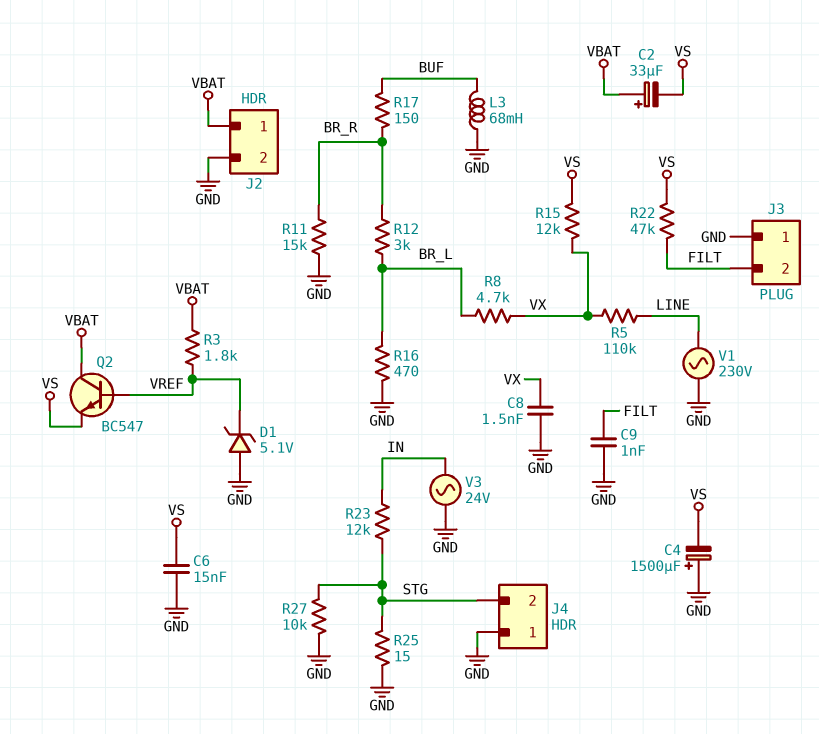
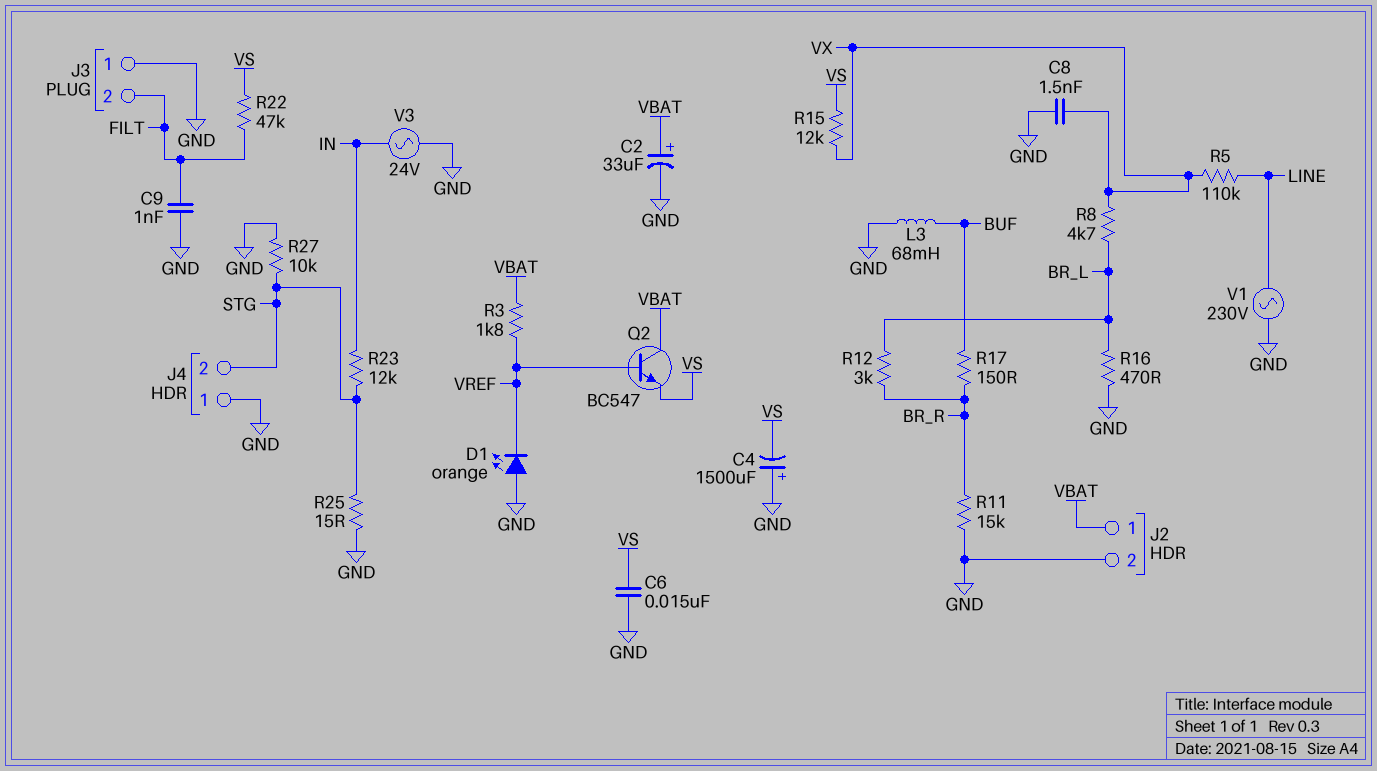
C2: 33uF (plus VBAT, minus VS) -> 33uF (plus VBAT, minus GND)
D1: zener 5.1V (A GND, K VREF) -> LED orange (A GND, K VREF)

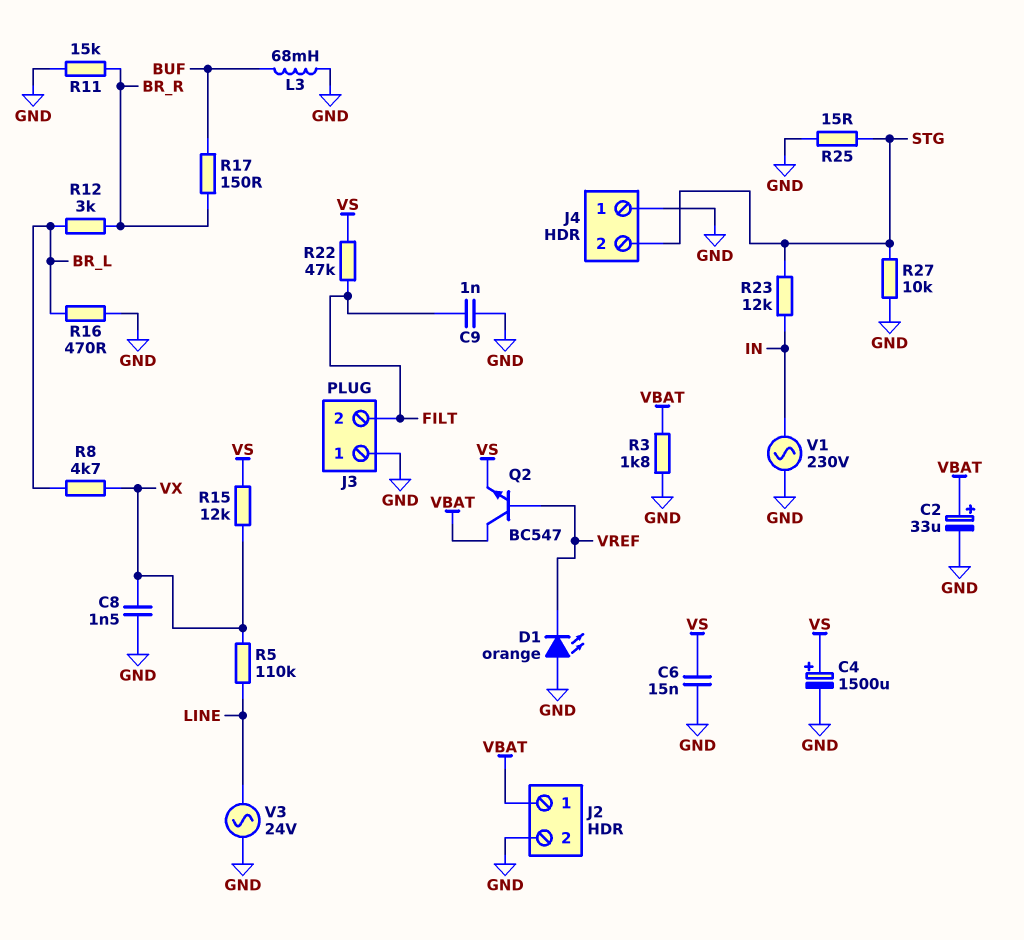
C4: 1500uF (plus GND, minus VS) -> 1500uF (plus VS, minus GND)
R3: 1.8k (VBAT, VREF) -> 1.8k (GND, VBAT)
V1: AC 230V (GND, LINE) -> AC 230V (GND, IN)
V3: AC 24V (GND, IN) -> AC 24V (GND, LINE)

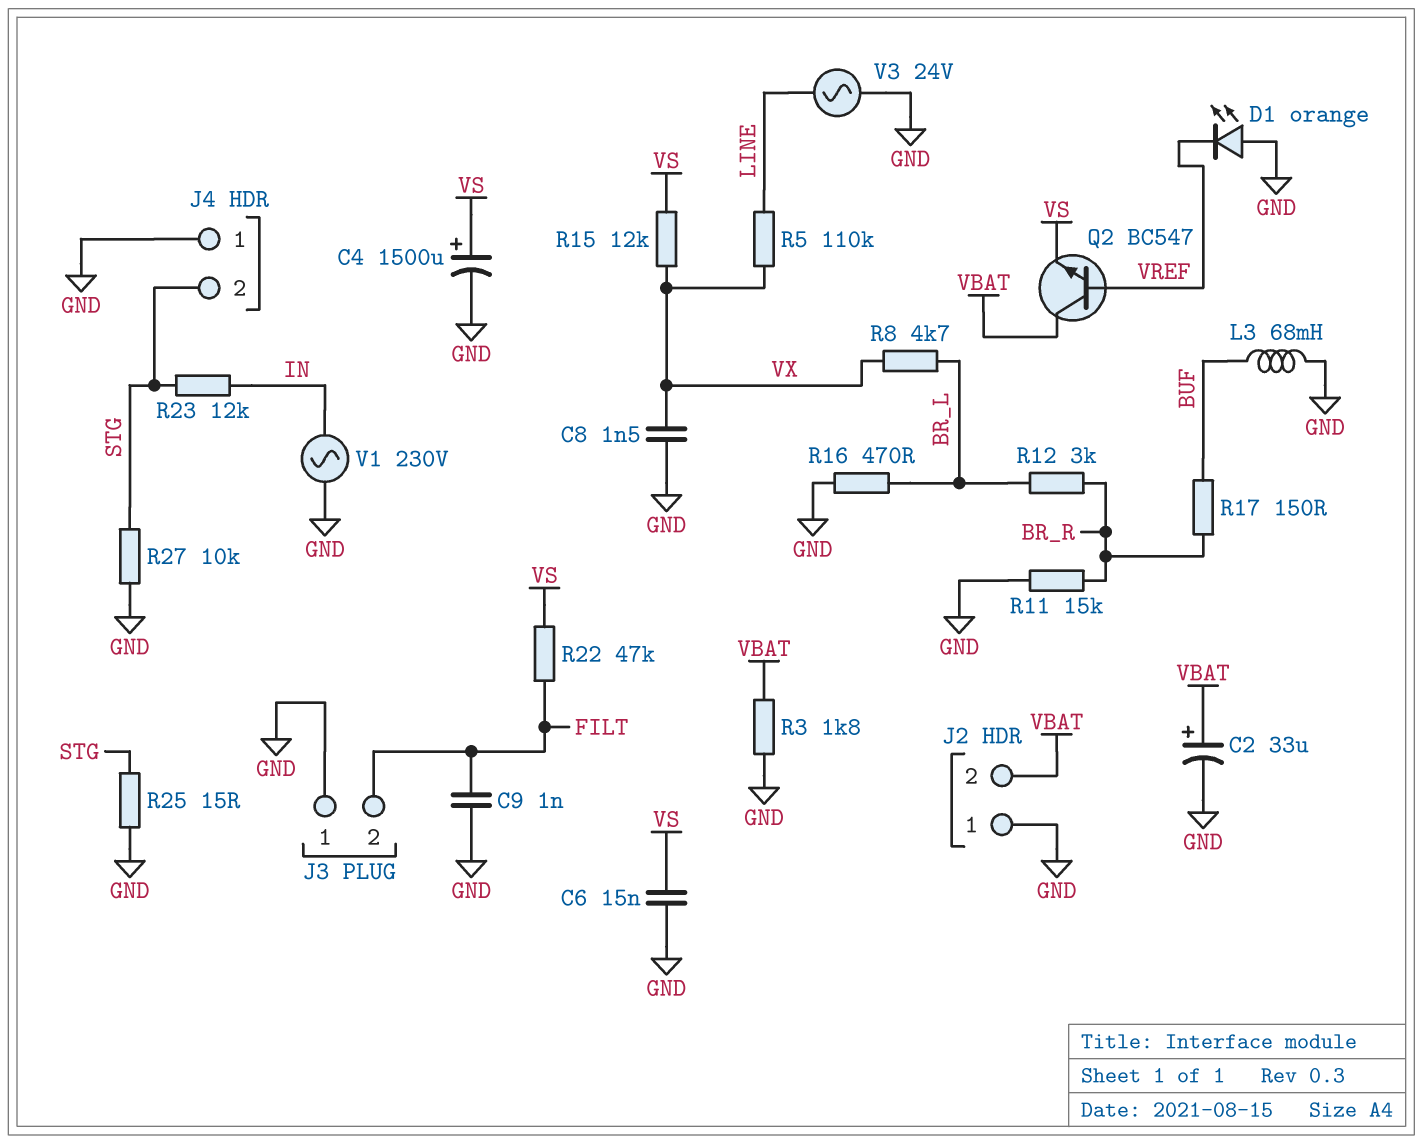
J2 pin 1: VBAT -> GND
J2 pin 2: GND -> VBAT

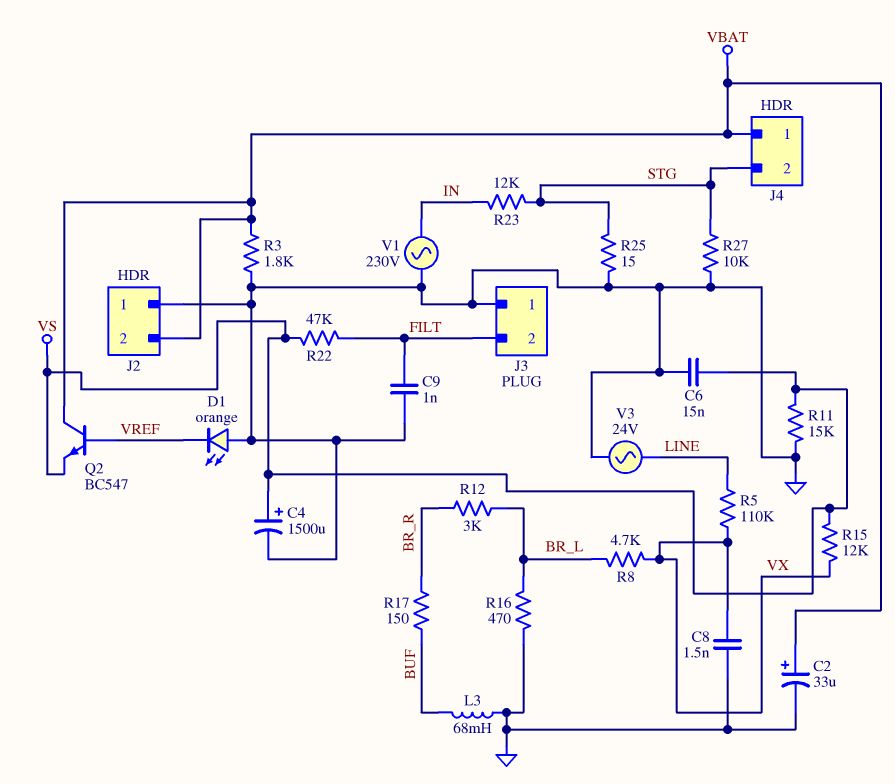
J4 pin 1: GND -> VBAT
R11: 15k (BR_R, GND) -> 15k (GND, VS)

